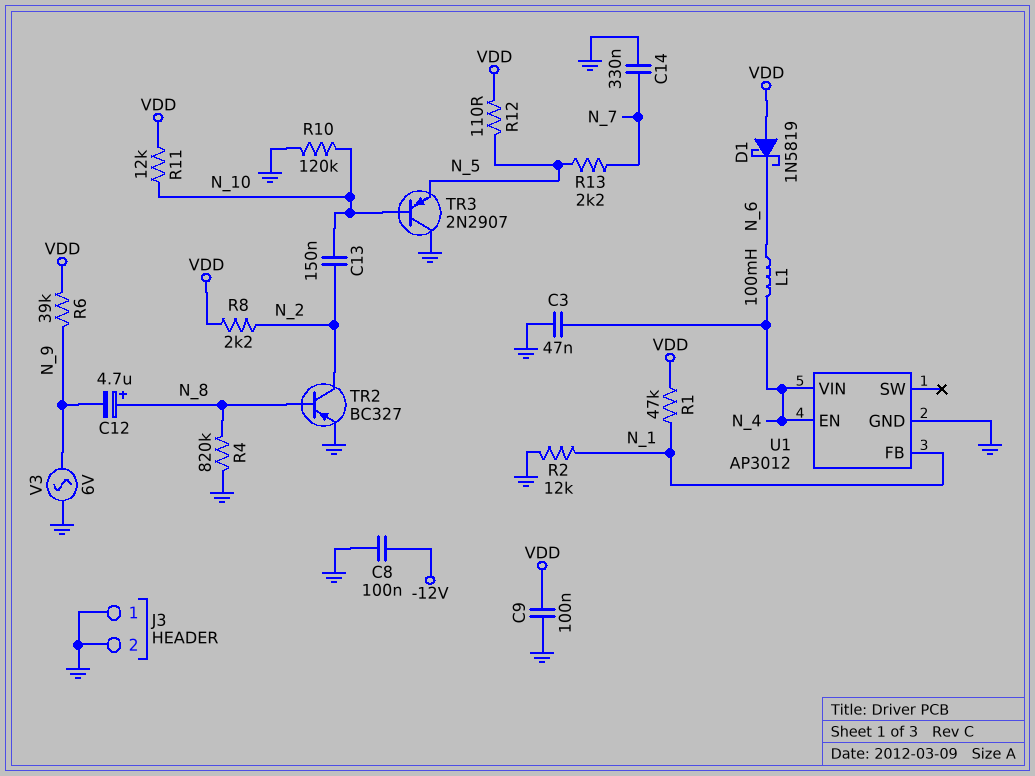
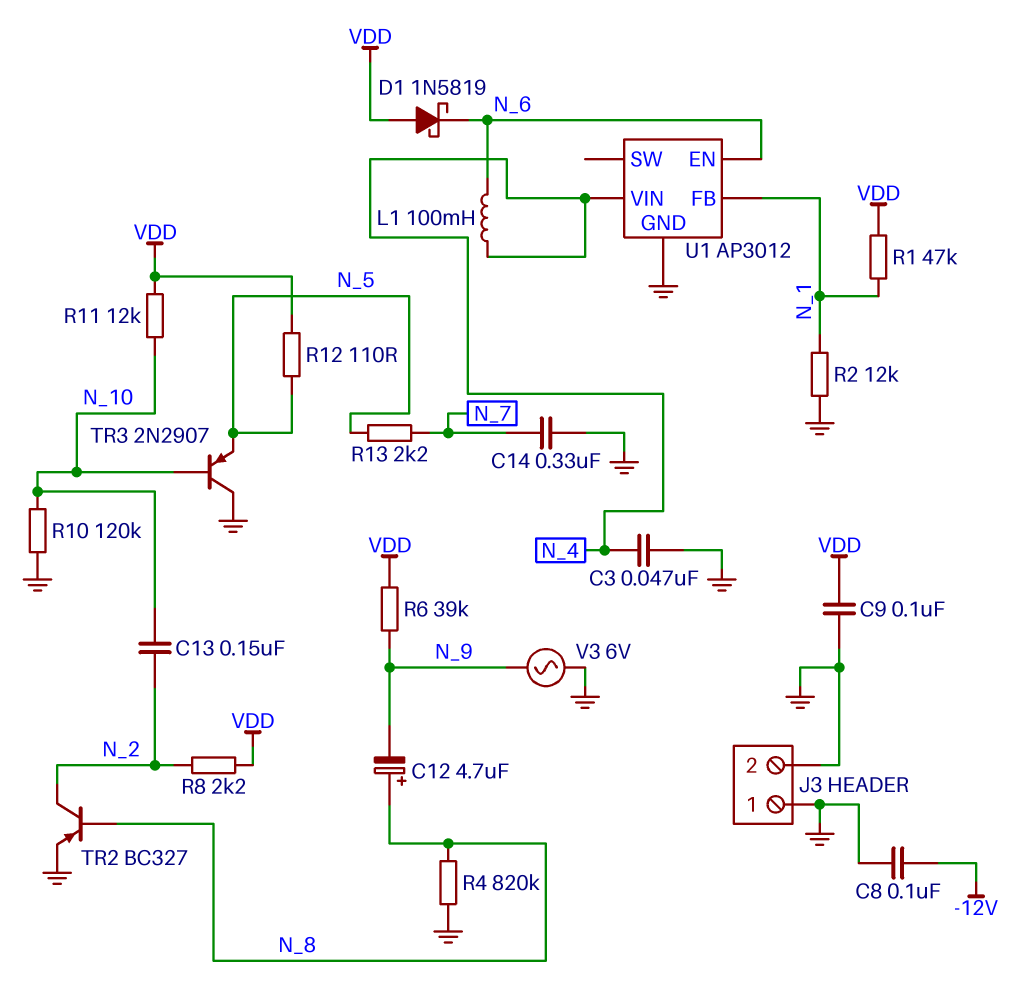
U1 pin EN: N_4 -> N_6

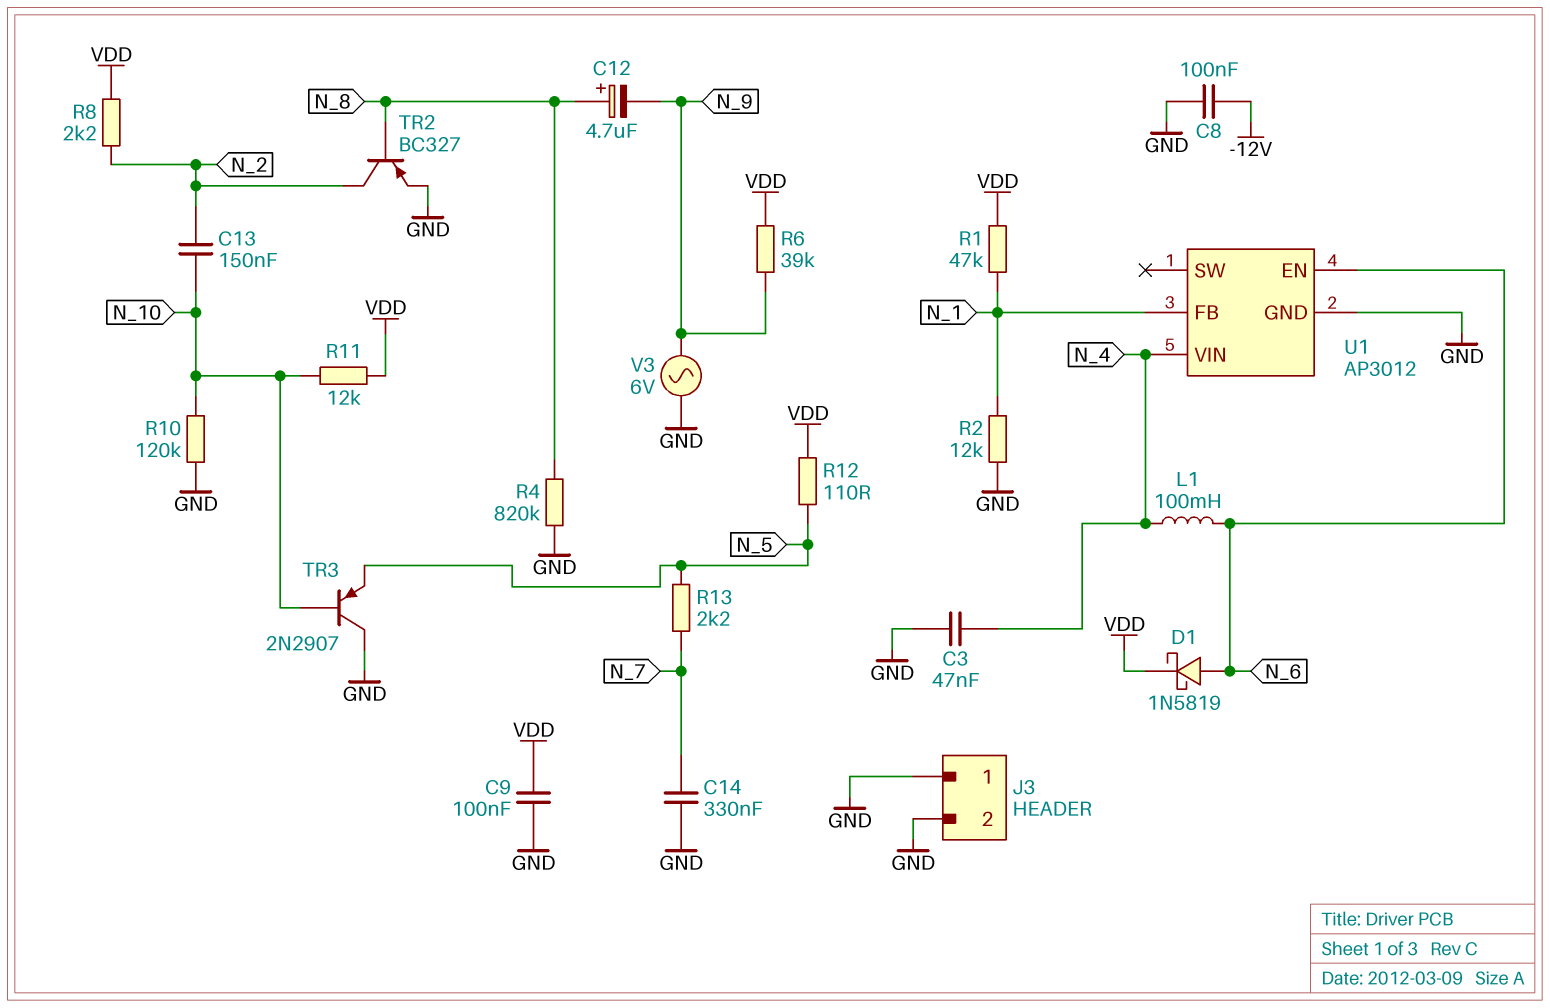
D1: schottky 1N5819 (A VDD, K N_6) -> schottky 1N5819 (A N_6, K VDD)

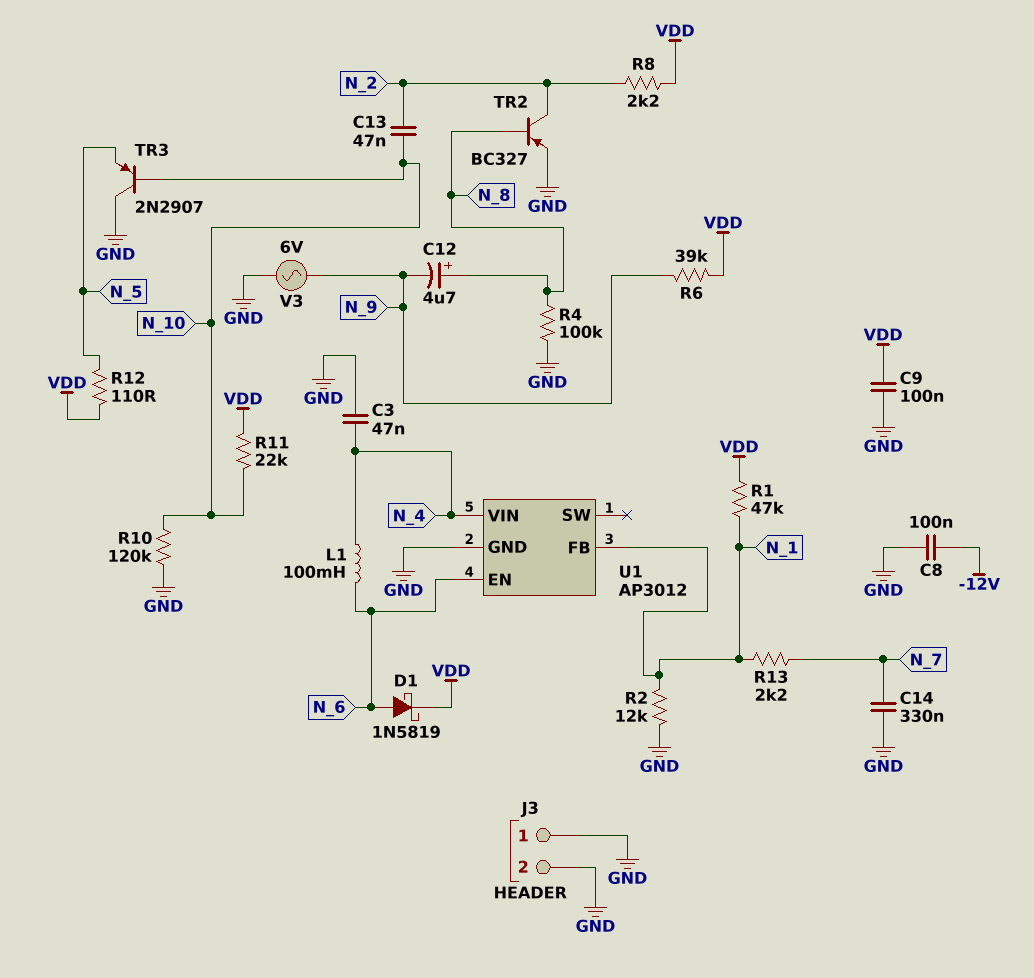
C13: 150nF (N_2, N_10) -> 47nF (N_2, N_10)
R4: 820k (GND, N_8) -> 100k (GND, N_8)
R11: 12k (N_10, VDD) -> 22k (N_10, VDD)
R13: 2.2k (N_5, N_7) -> 2.2k (N_1, N_7)

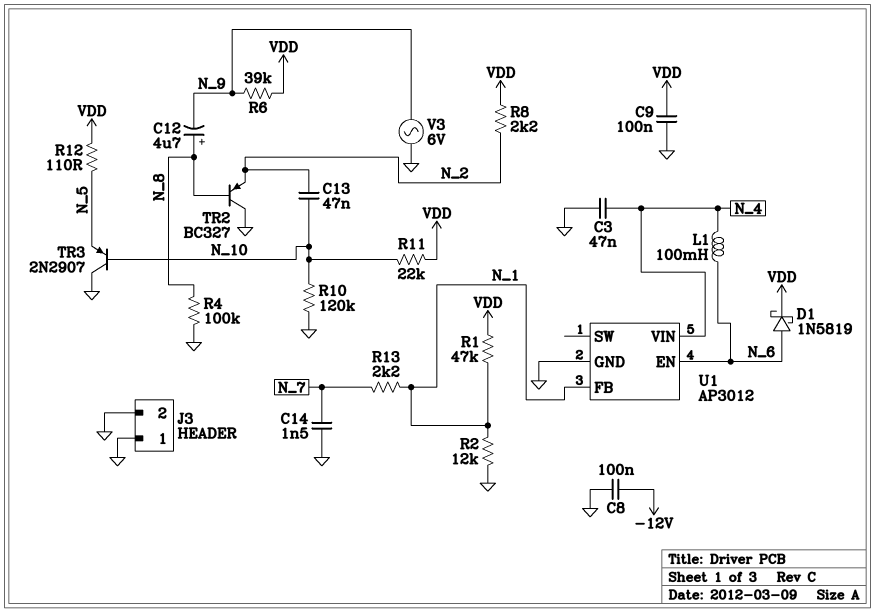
C14: 330nF (GND, N_7) -> 1.5nF (GND, N_7)
TR2: PNP BC327 (B N_8, C N_2, E GND) -> PNP BC327 (B N_8, C GND, E N_2)

